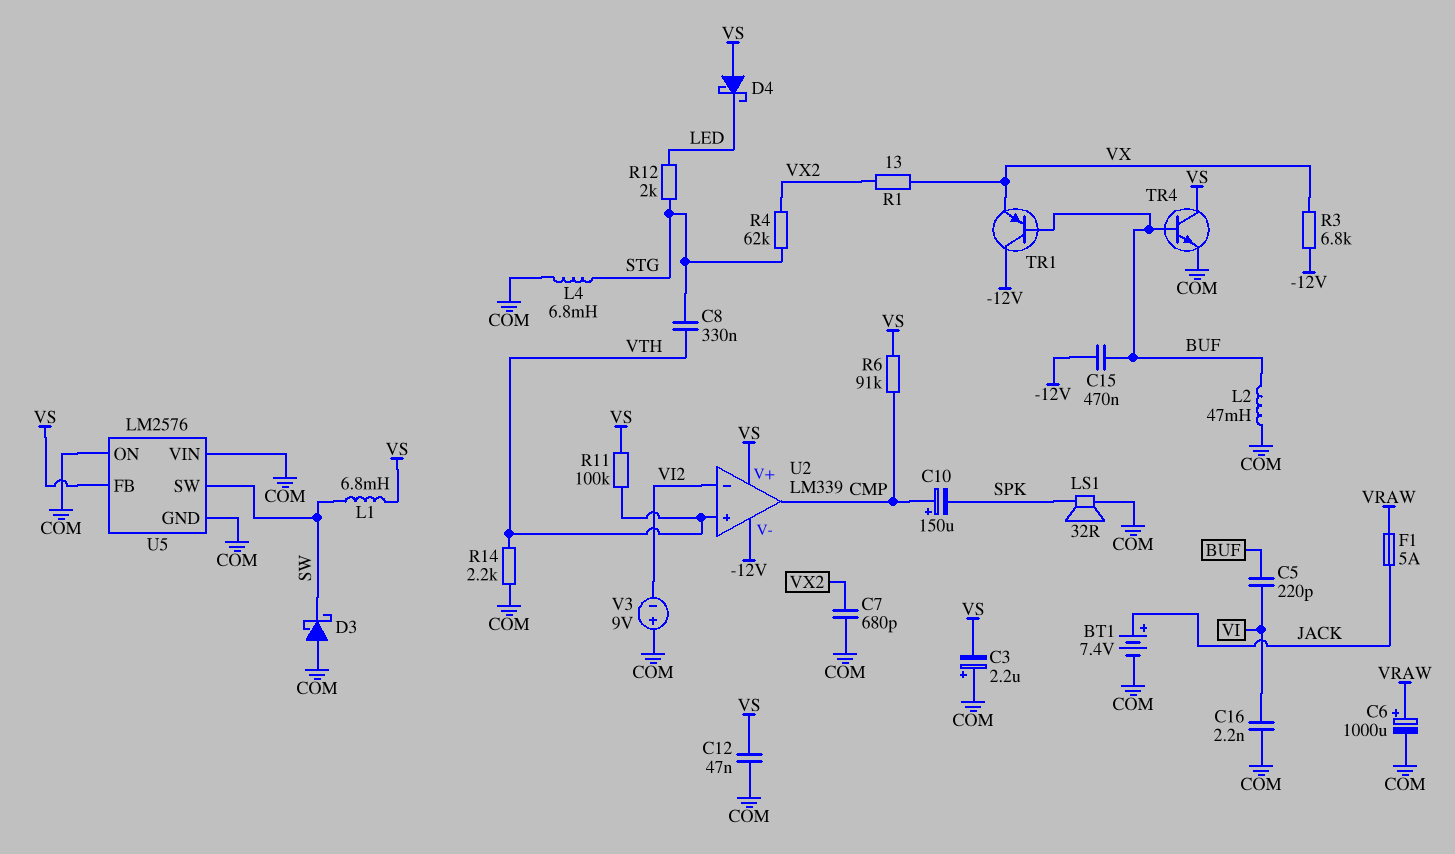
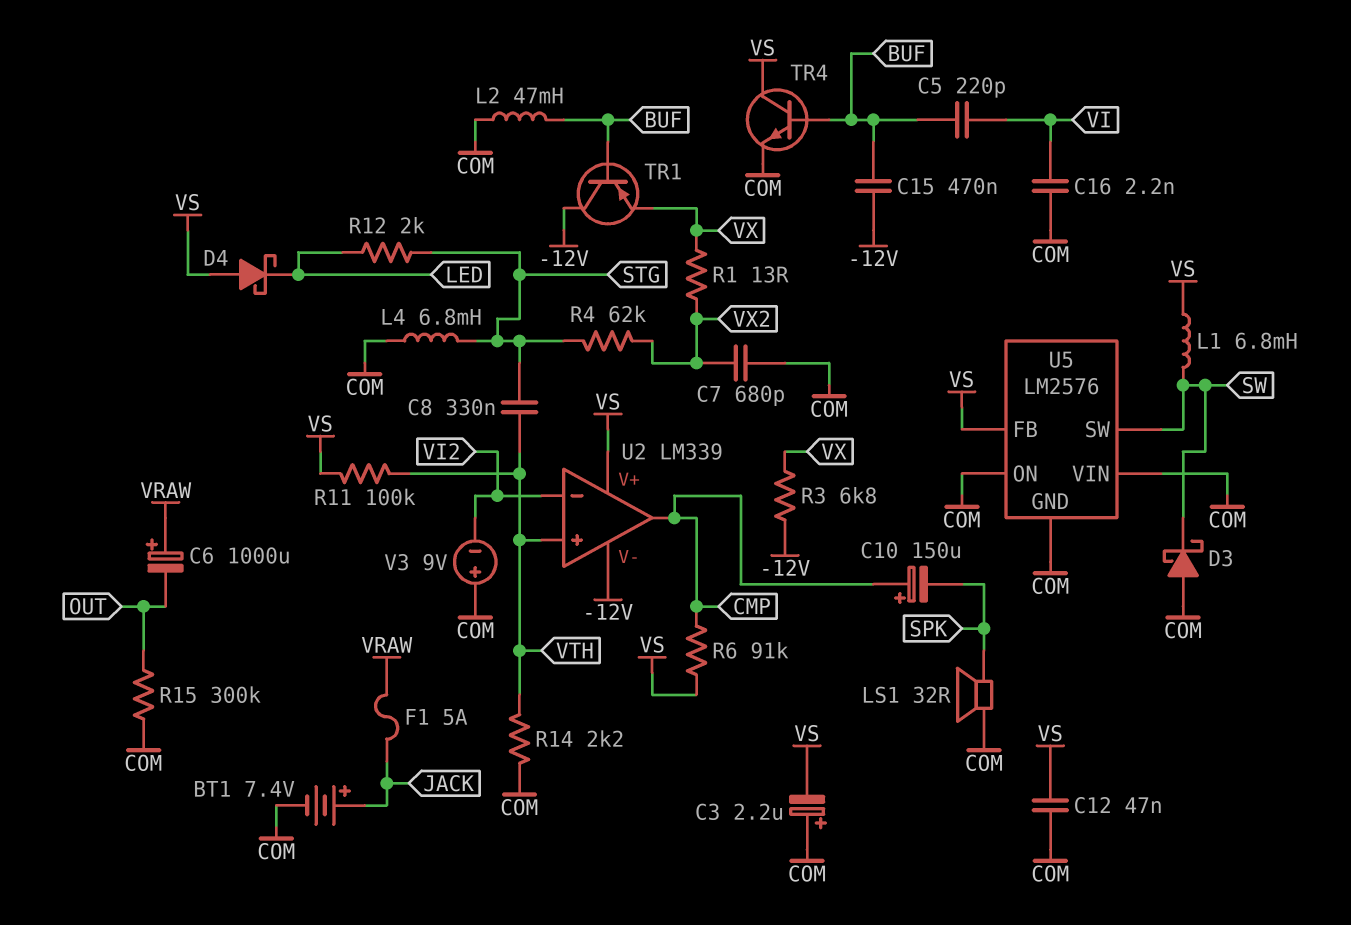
C6: 1000uF (plus VRAW, minus COM) -> 1000uF (plus VRAW, minus OUT)
R15: none -> 300k (COM, OUT)

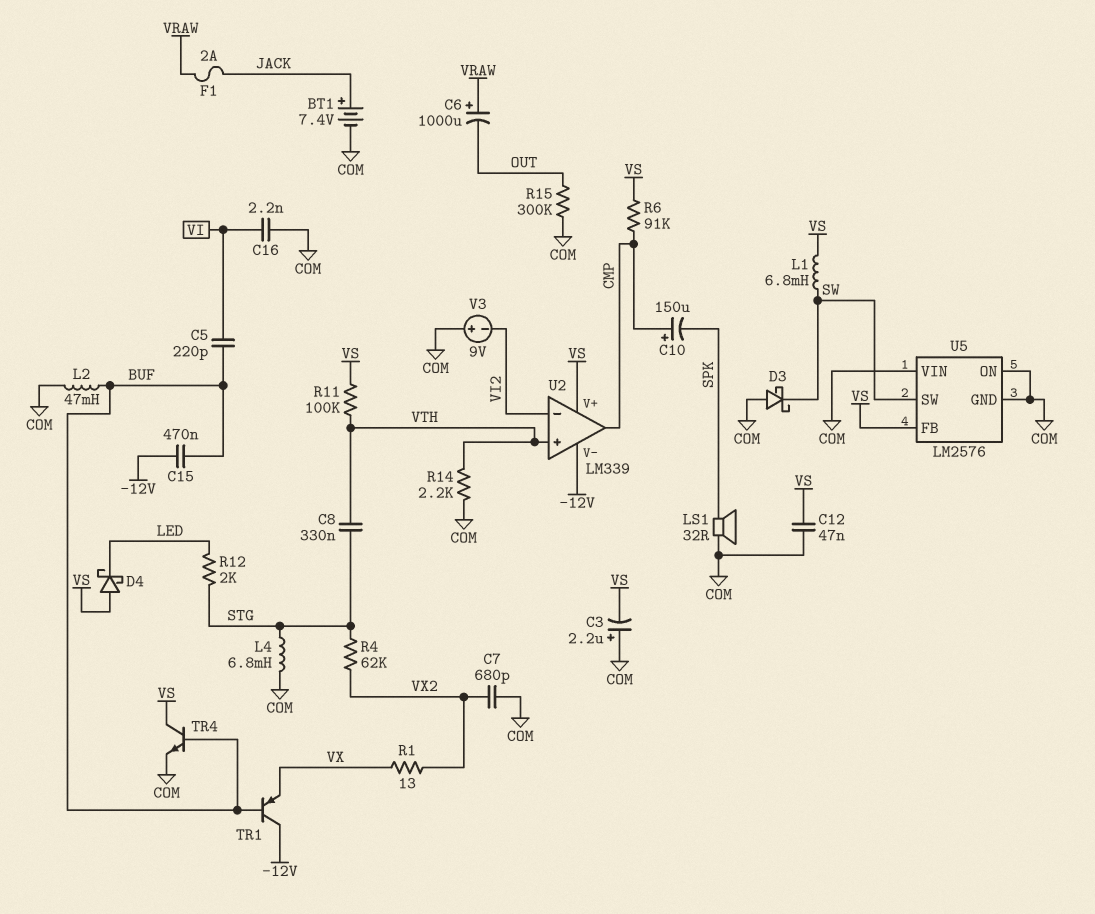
F1: 5A (JACK, VRAW) -> 2A (JACK, VRAW)
R3: 6.8k (-12V, VX) -> none

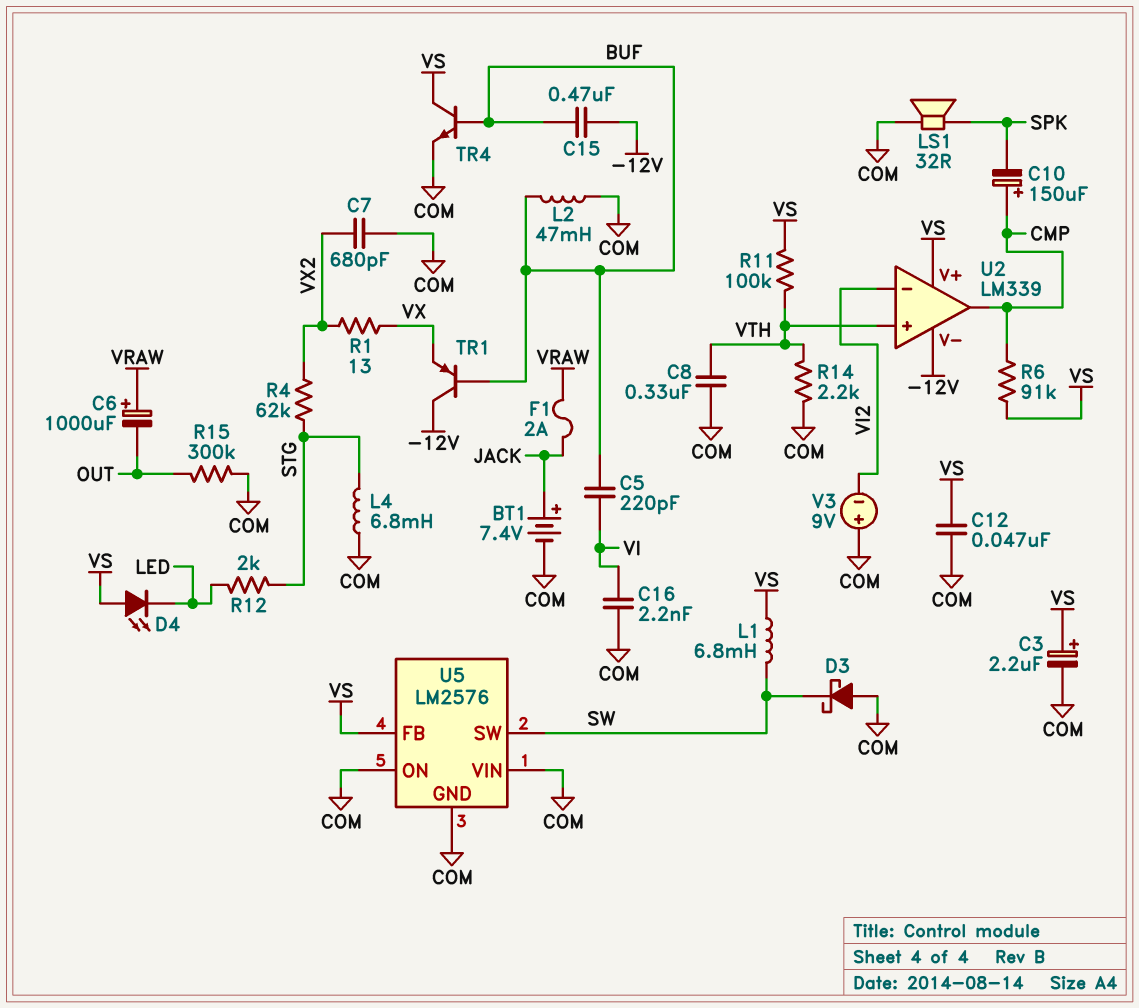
C3: 2.2uF (plus COM, minus VS) -> 2.2uF (plus VS, minus COM)
C8: 330nF (STG, VTH) -> 330nF (COM, VTH)
D4: schottky (A VS, K LED) -> LED (A VS, K LED)

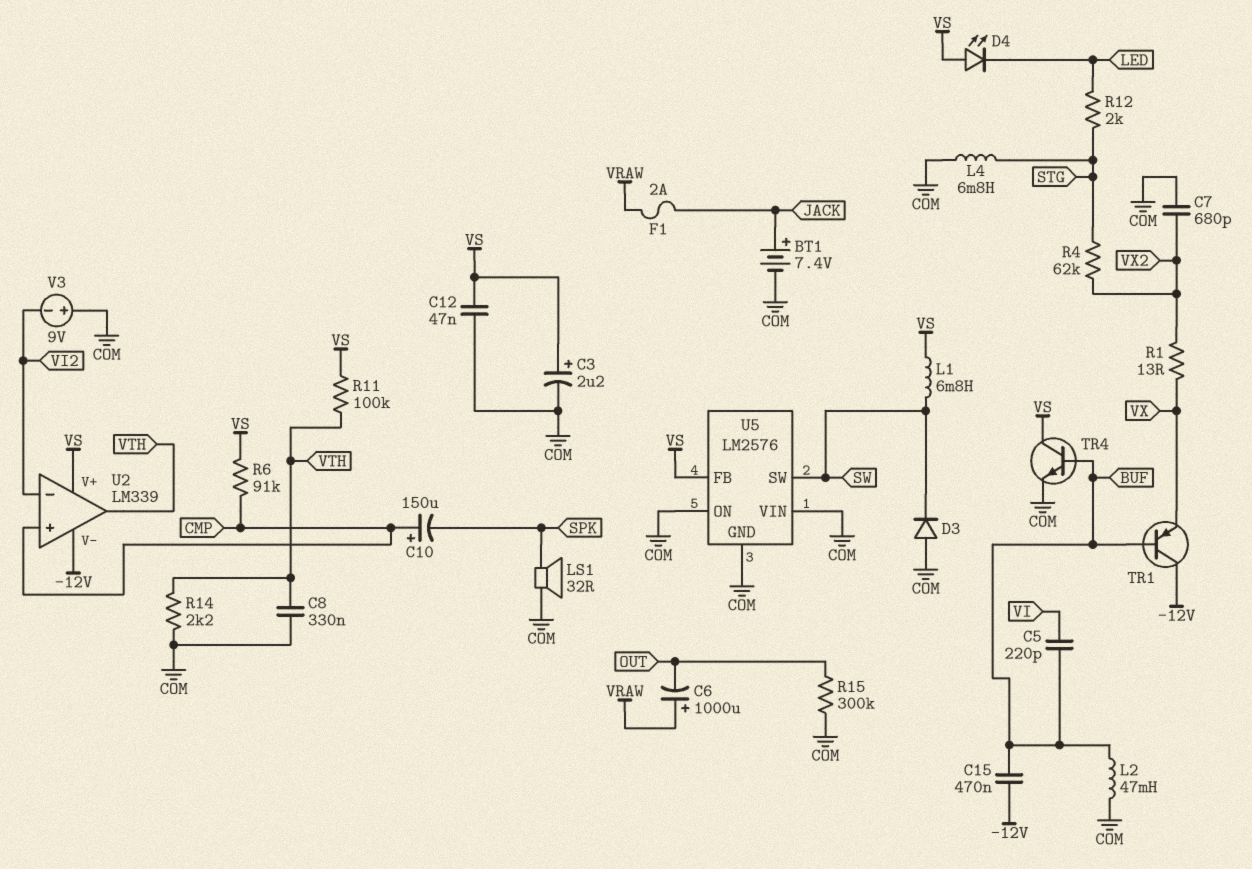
C16: 2.2nF (COM, VI) -> none
D3: schottky (A COM, K SW) -> diode (A COM, K SW)
U2 pin in+: VTH -> CMP
U2 pin out: CMP -> VTH

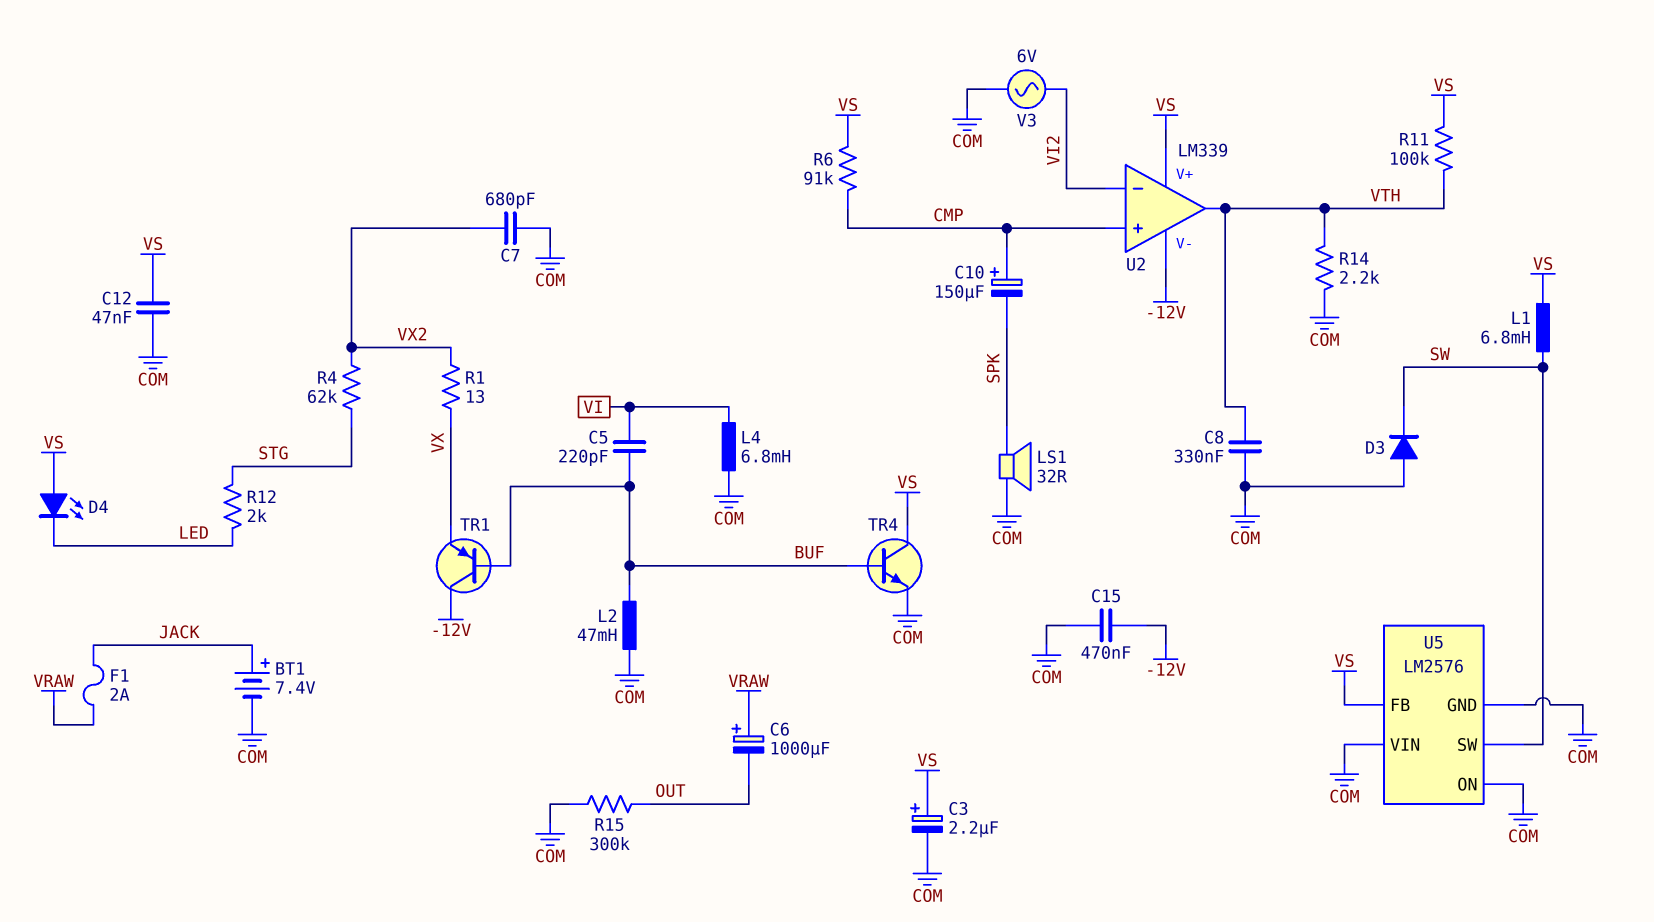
C15: 470nF (-12V, BUF) -> 470nF (-12V, COM)
L4: 6.8mH (COM, STG) -> 6.8mH (COM, VI)
V3: 9V (plus COM, minus VI2) -> AC 6V (COM, VI2)

